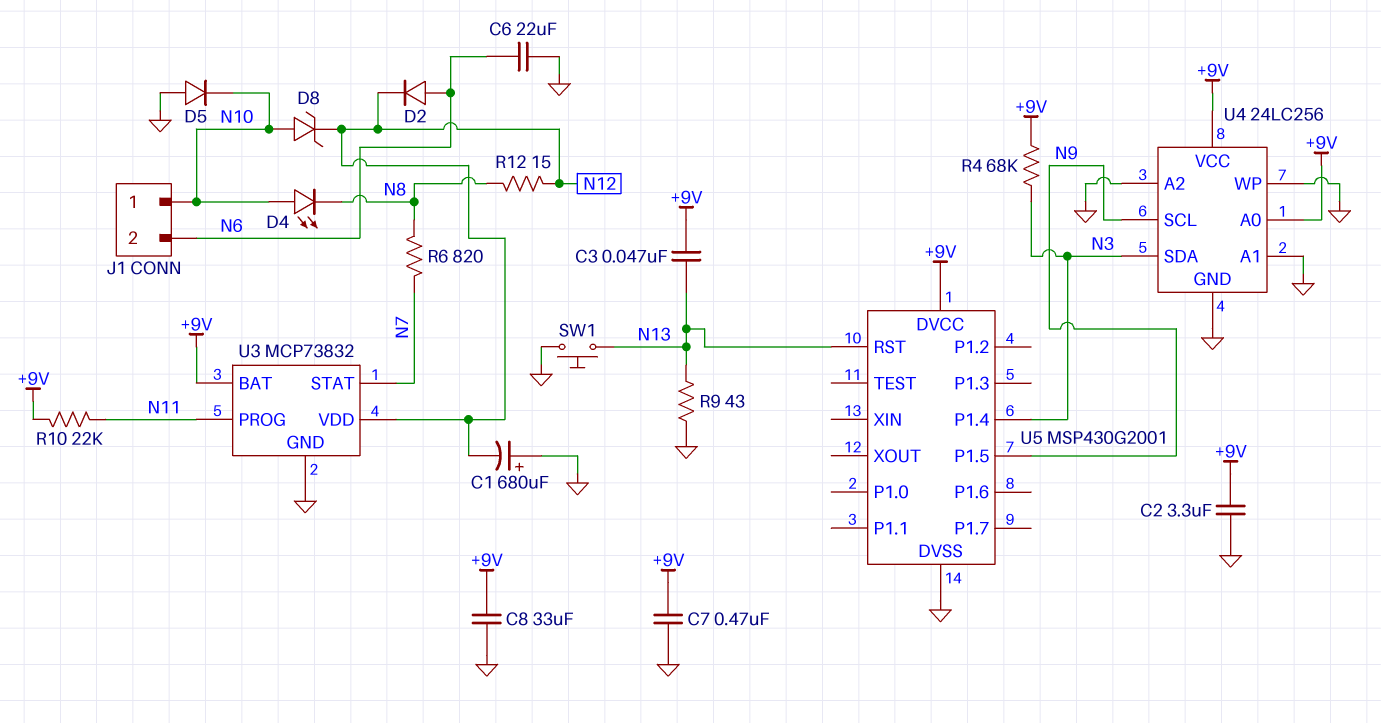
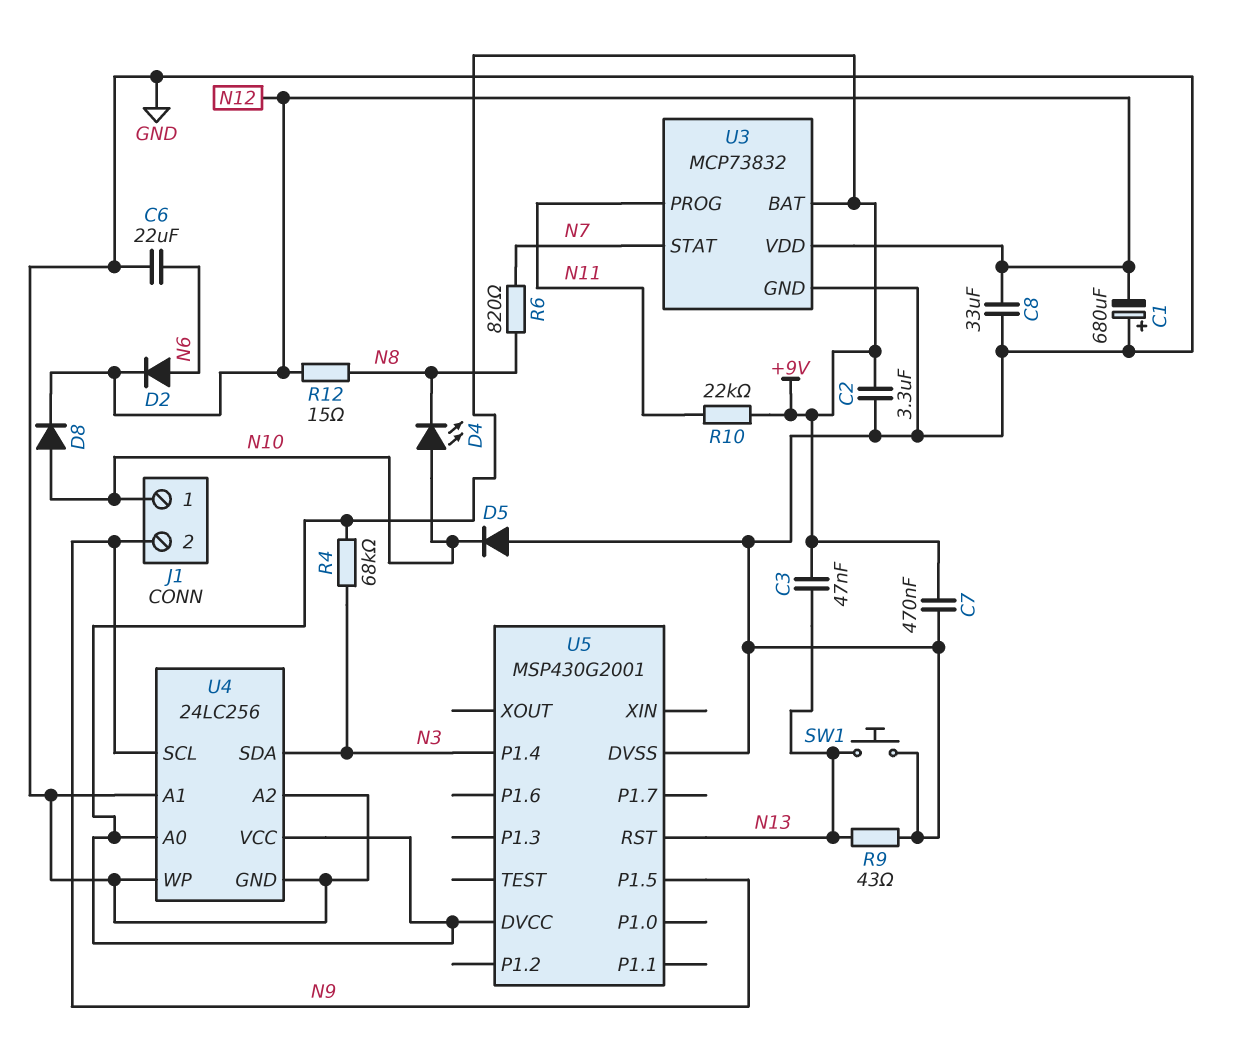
C8: 33uF (+9V, GND) -> 33uF (GND, N12)
D8: zener (A N10, K N12) -> diode (A N10, K N12)
J1 pin 2: N6 -> N9

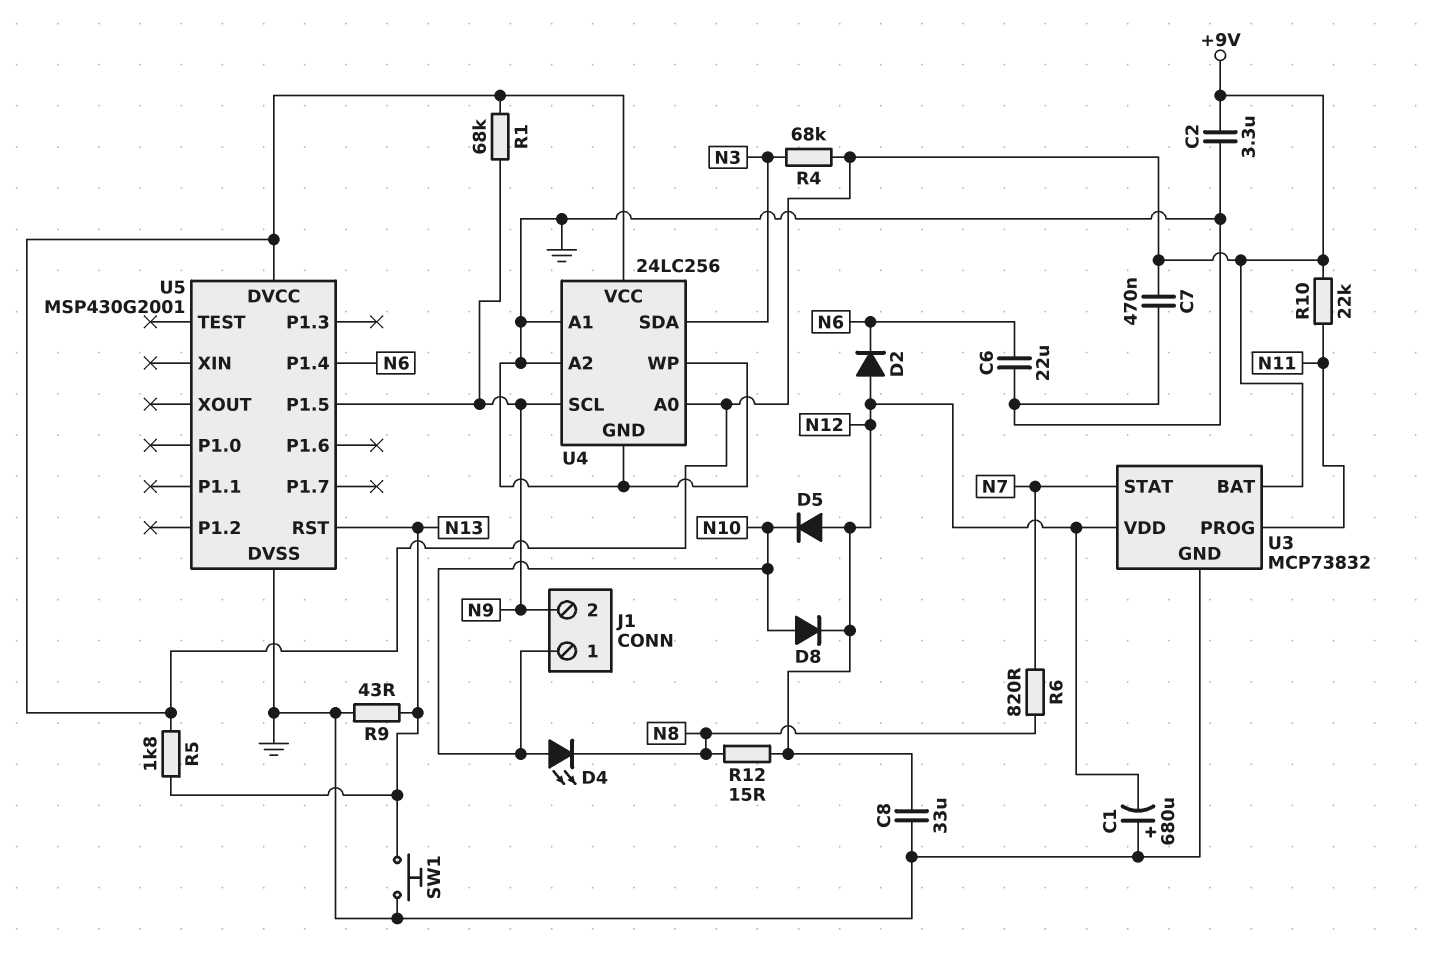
C3: 47nF (+9V, N13) -> none
D2: diode (A N6, K N12) -> diode (A N12, K N6)
D5: diode (A GND, K N10) -> diode (A N12, K N10)
R1: none -> 68k (+9V, N9)
R5: none -> 1.8k (+9V, N13)
U5 pin P1.4: N3 -> N6

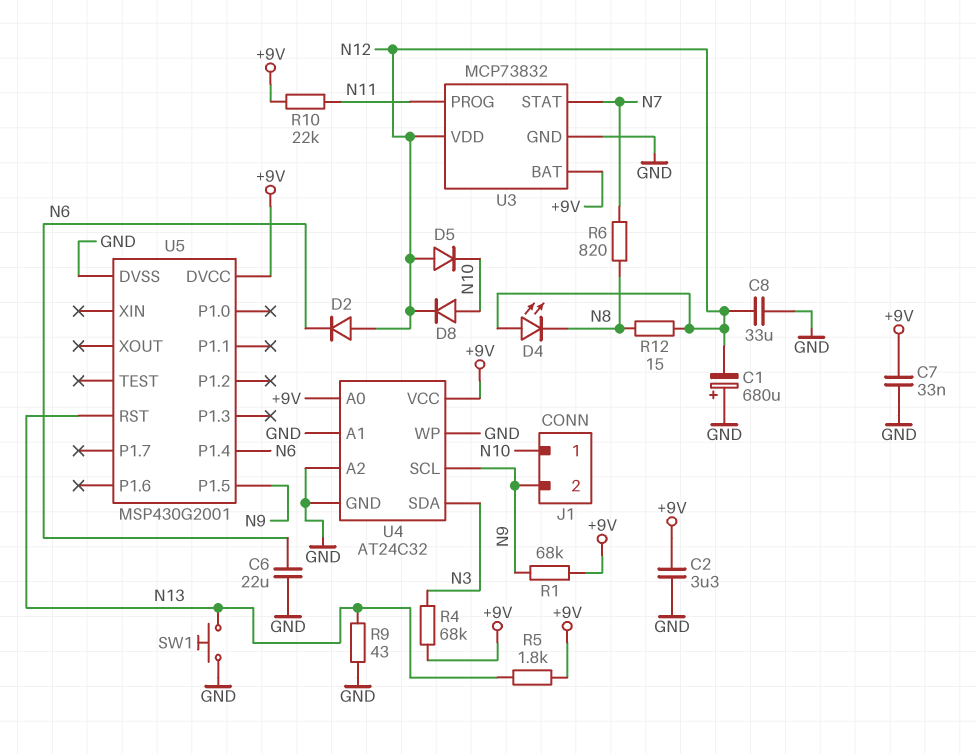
C7: 470nF (+9V, GND) -> 33nF (+9V, GND)
D4: LED (A N10, K N8) -> LED (A N12, K N8)
U4: 24LC256 -> AT24C32

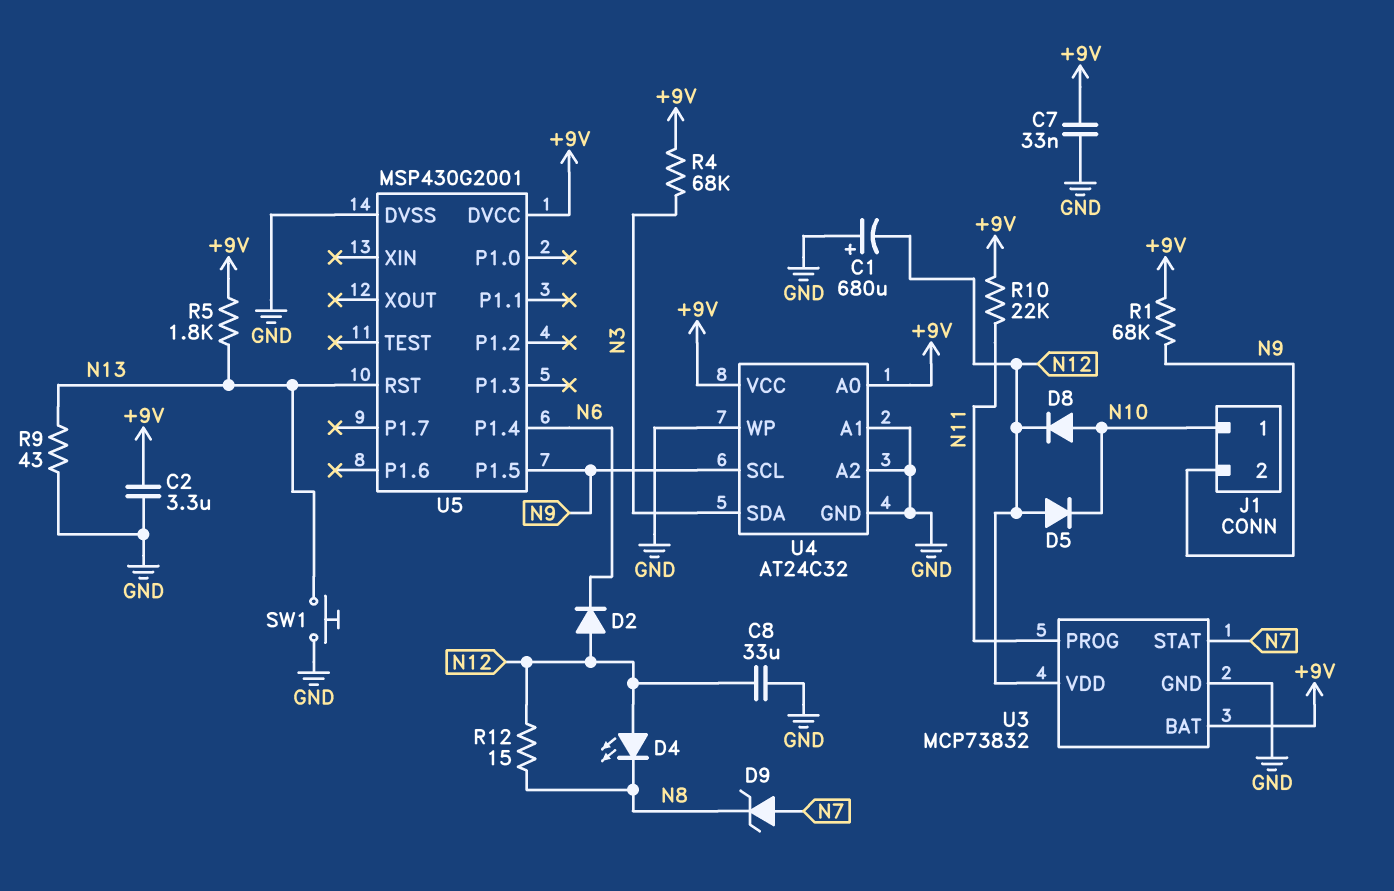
C6: 22uF (GND, N6) -> none
D9: none -> zener (A N7, K N8)
R6: 820 (N7, N8) -> none

